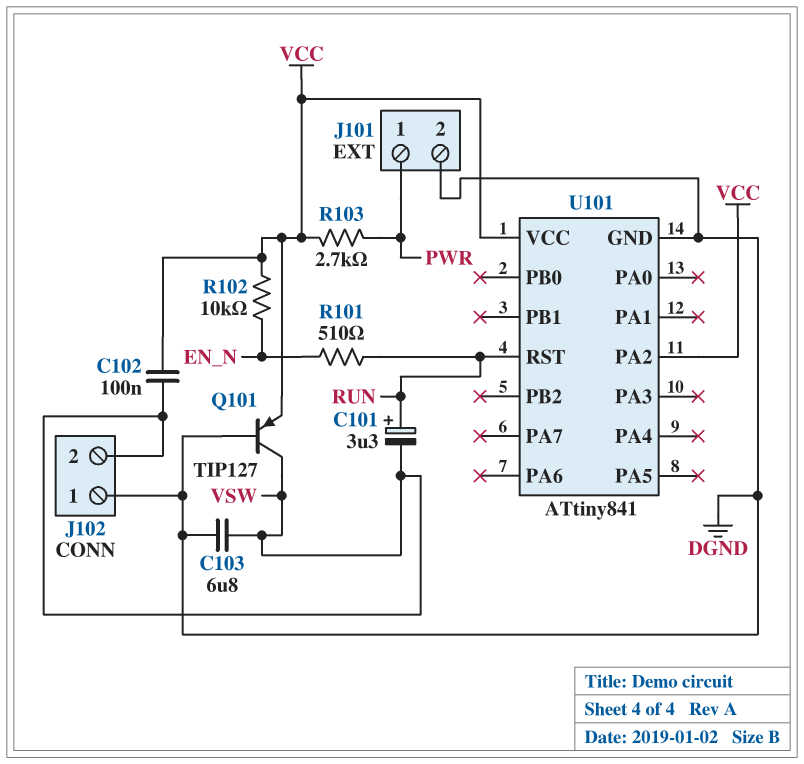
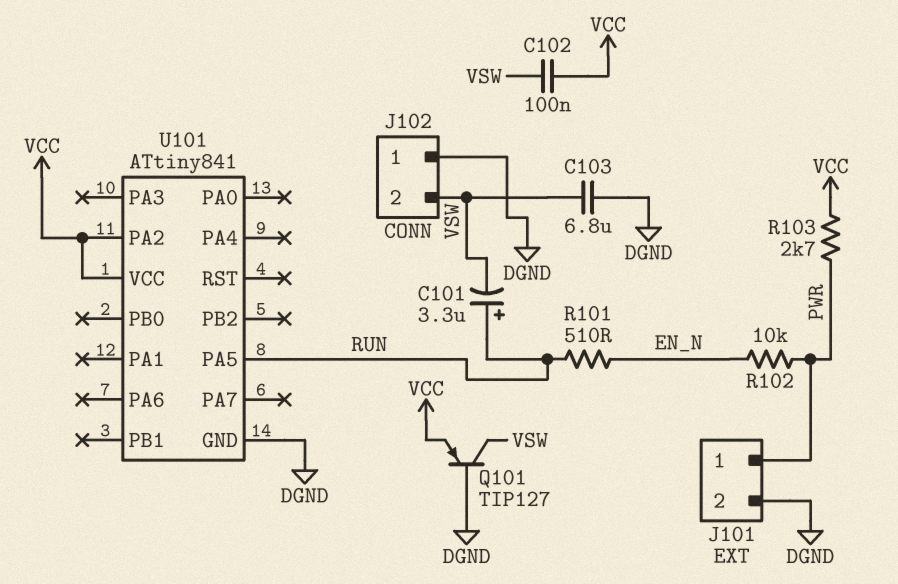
R102: 10k (EN_N, VCC) -> 10k (EN_N, PWR)
U101 pin PA5: none -> RUN
U101 pin RST: RUN -> none

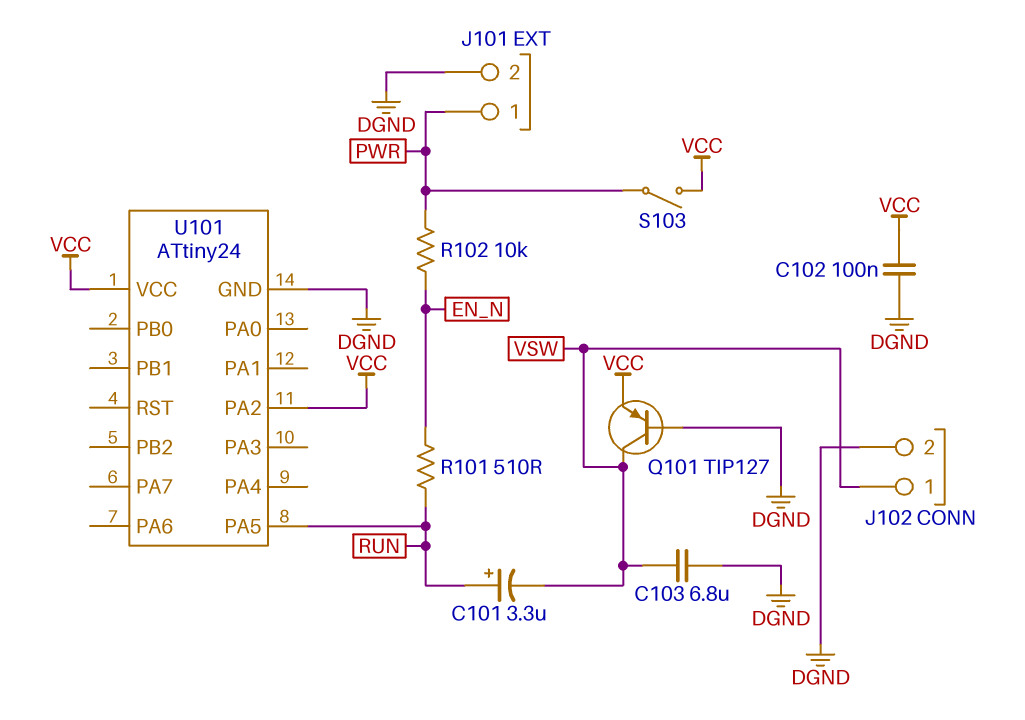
C102: 100nF (VCC, VSW) -> 100nF (DGND, VCC)
J102 pin 1: DGND -> VSW
J102 pin 2: VSW -> DGND
R103: 2.7k (PWR, VCC) -> none
S103: none -> switch (PWR, VCC)
U101: ATtiny841 -> ATtiny24

